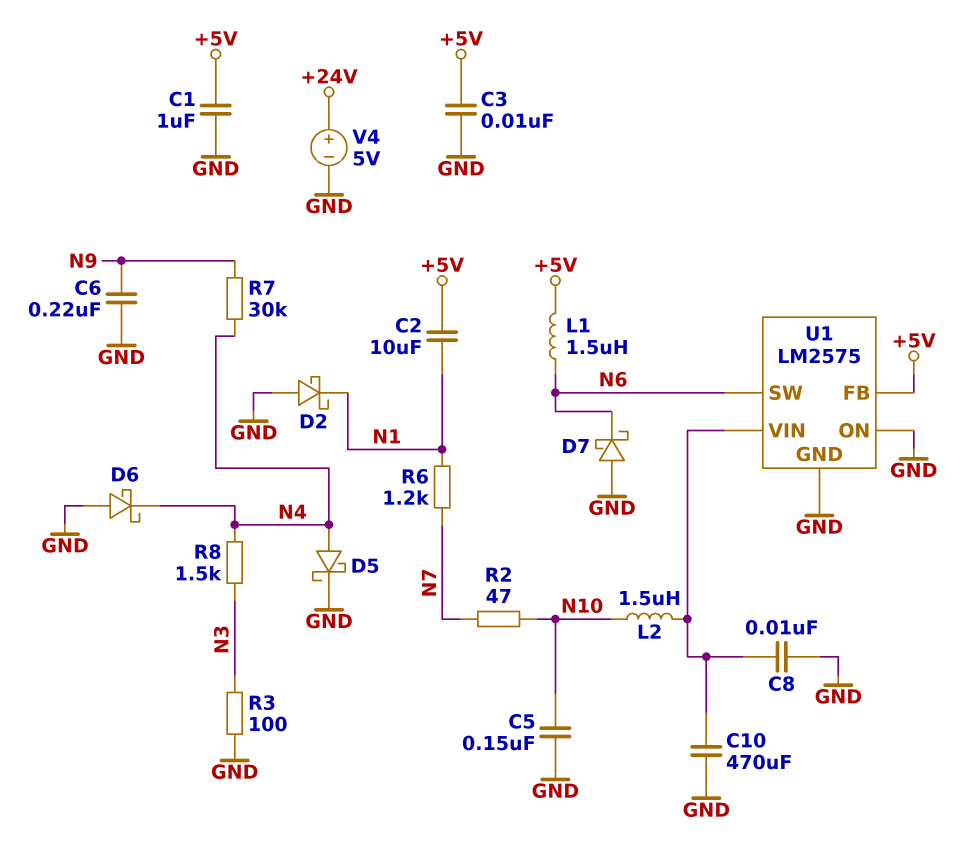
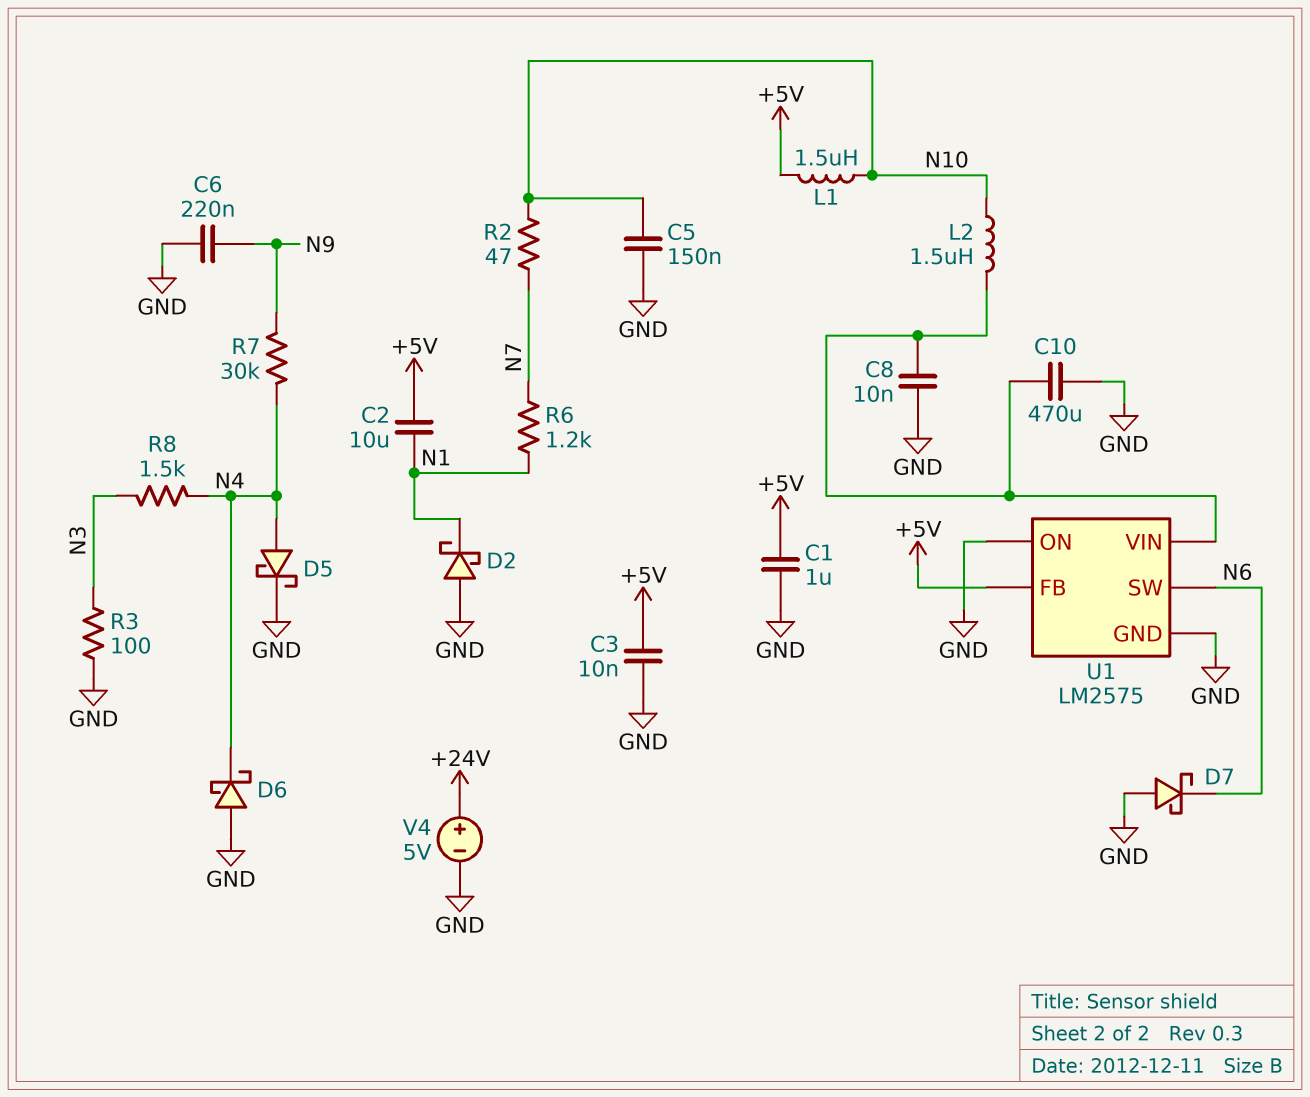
L1: 1.5uH (+5V, N6) -> 1.5uH (+5V, N10)

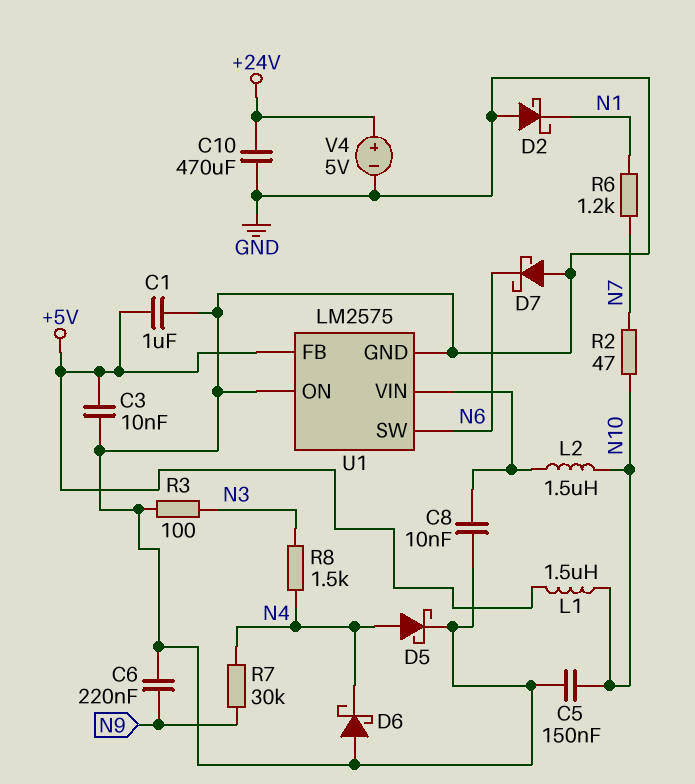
C2: 10uF (+5V, N1) -> none
C10: 470uF (GND, U1/VIN) -> 470uF (+24V, GND)

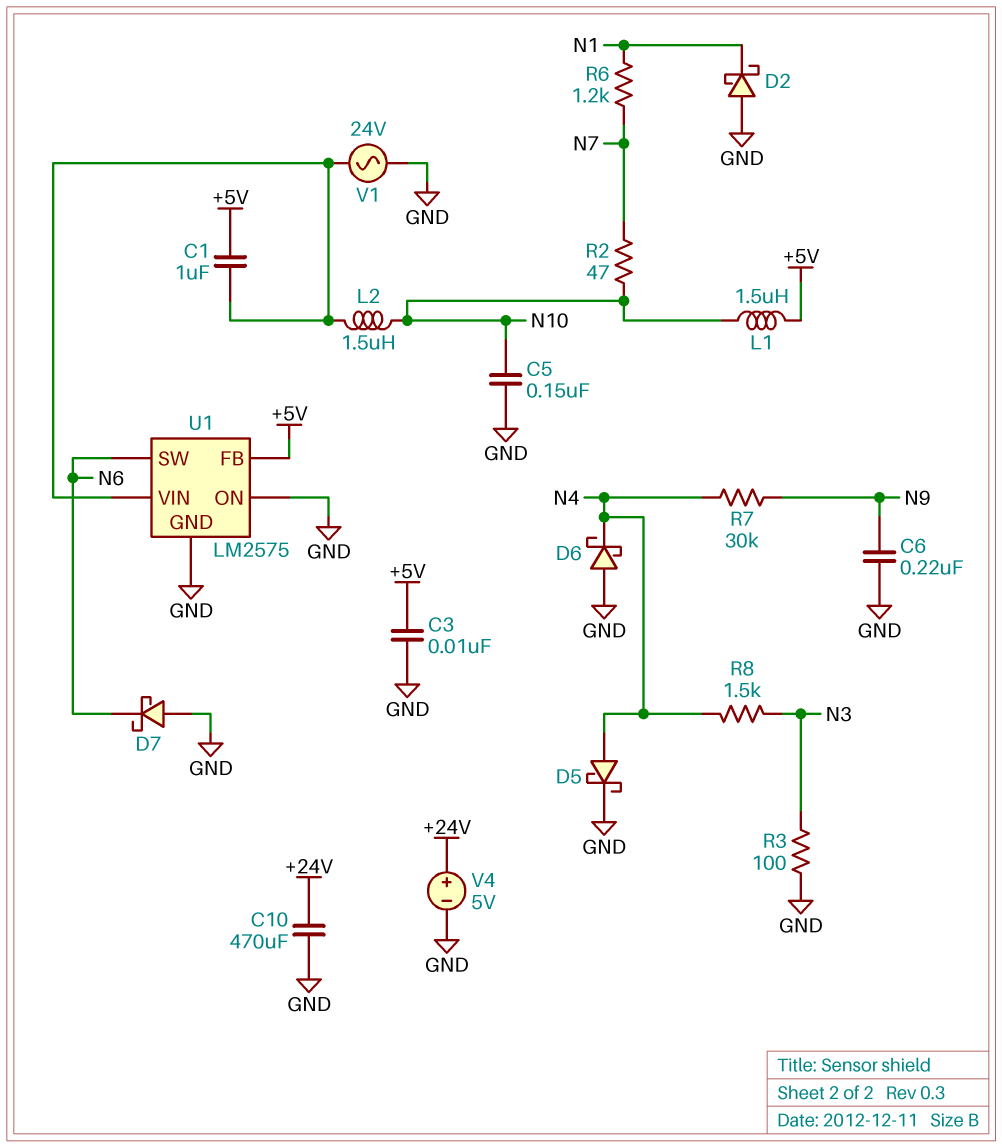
C1: 1uF (+5V, GND) -> 1uF (+5V, U1/VIN)
C8: 10nF (GND, U1/VIN) -> none
V1: none -> AC 24V (GND, U1/VIN)

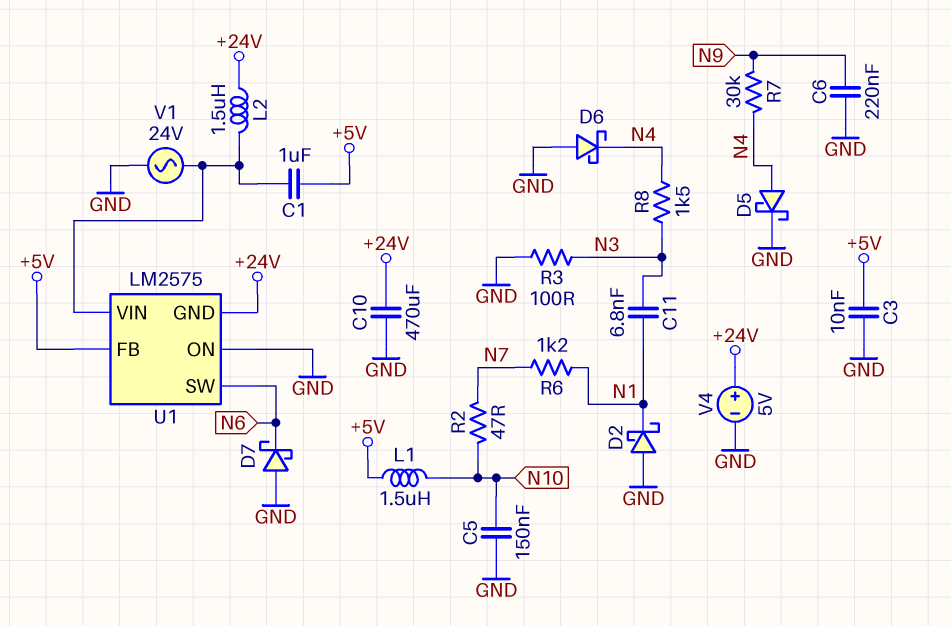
C11: none -> 6.8nF (N1, N3)
L2: 1.5uH (N10, U1/VIN) -> 1.5uH (+24V, U1/VIN)
U1 pin GND: GND -> +24V

